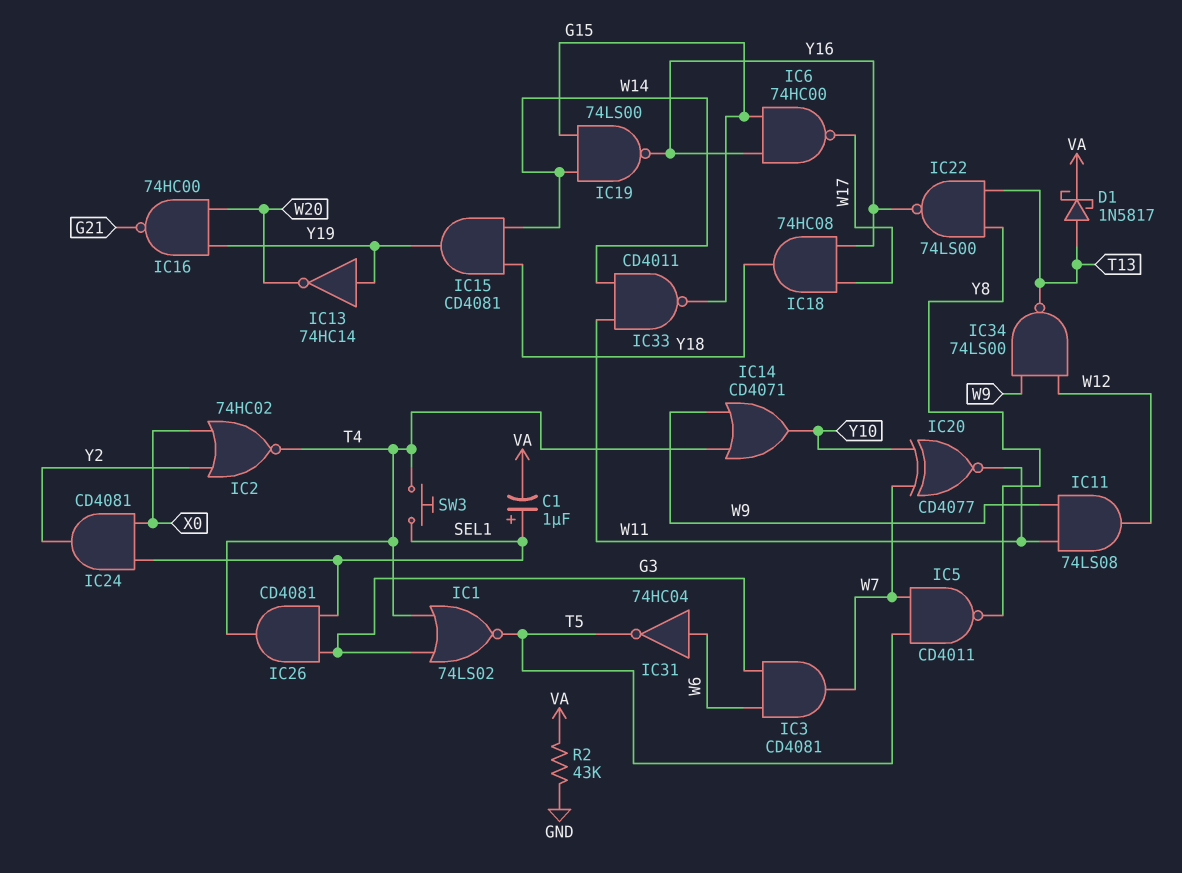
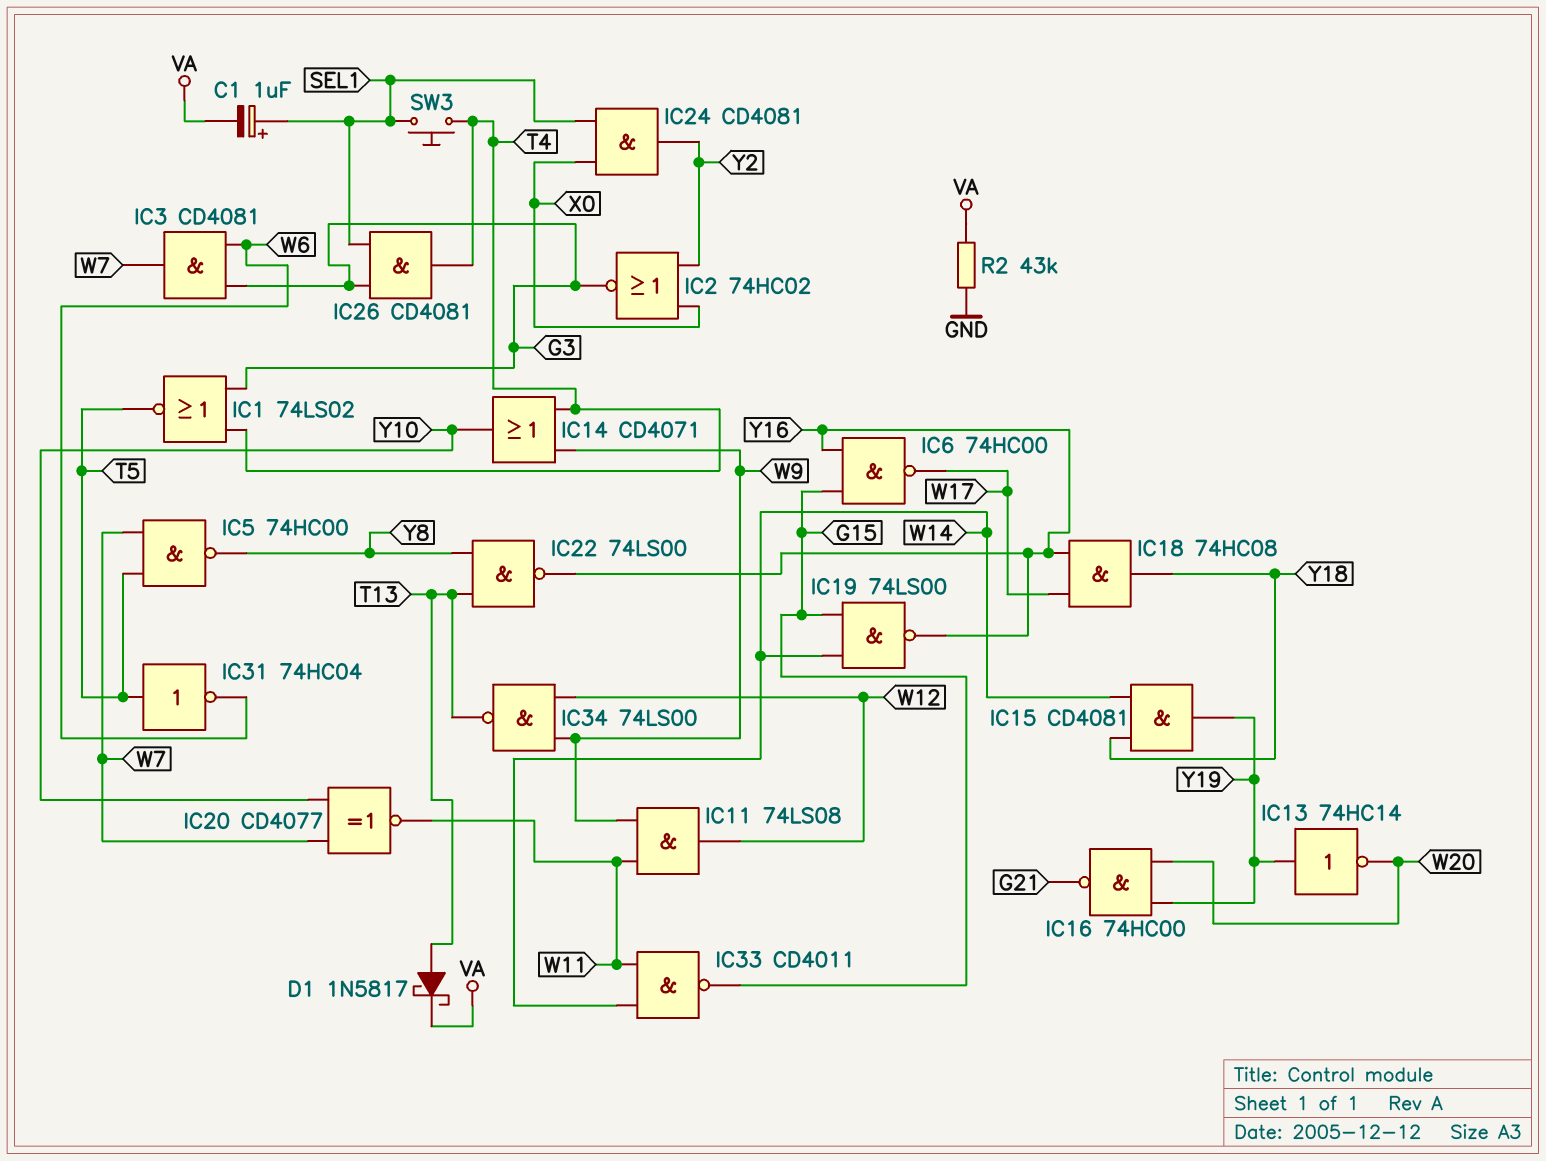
IC2: NOR 74HC02 (in X0, in Y2, out T4) -> NOR 74HC02 (in X0, in Y2, out G3)
IC5: NAND CD4011 (in T5, in W7, out Y8) -> NAND 74HC00 (in T5, in W7, out Y8)
IC31: NOT 74HC04 (in W6, out T5) -> NOT 74HC04 (in T5, out W6)

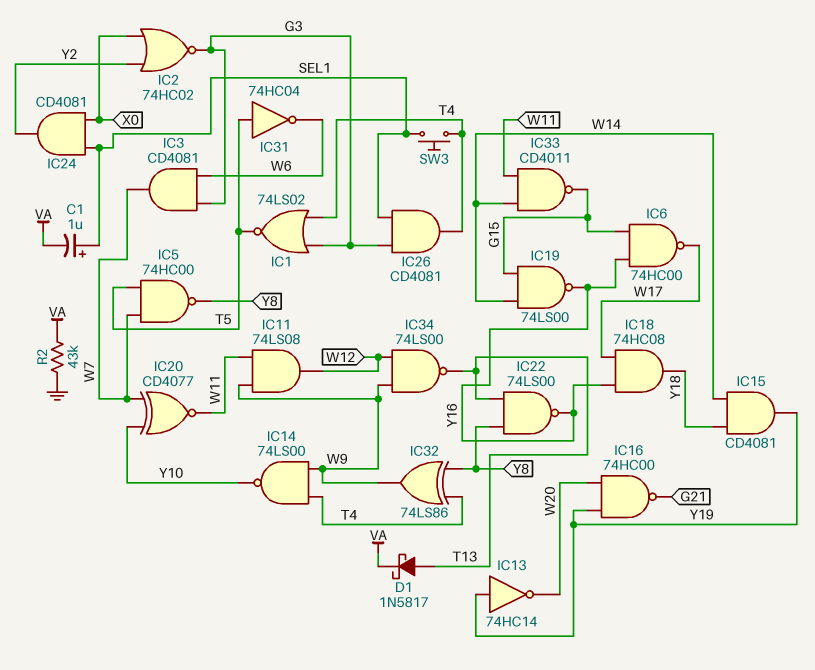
IC14: OR CD4071 (in T4, in W9, out Y10) -> NAND 74LS00 (in T4, in W9, out Y10)
IC32: none -> XOR 74LS86 (in T4, in Y8, out W9)

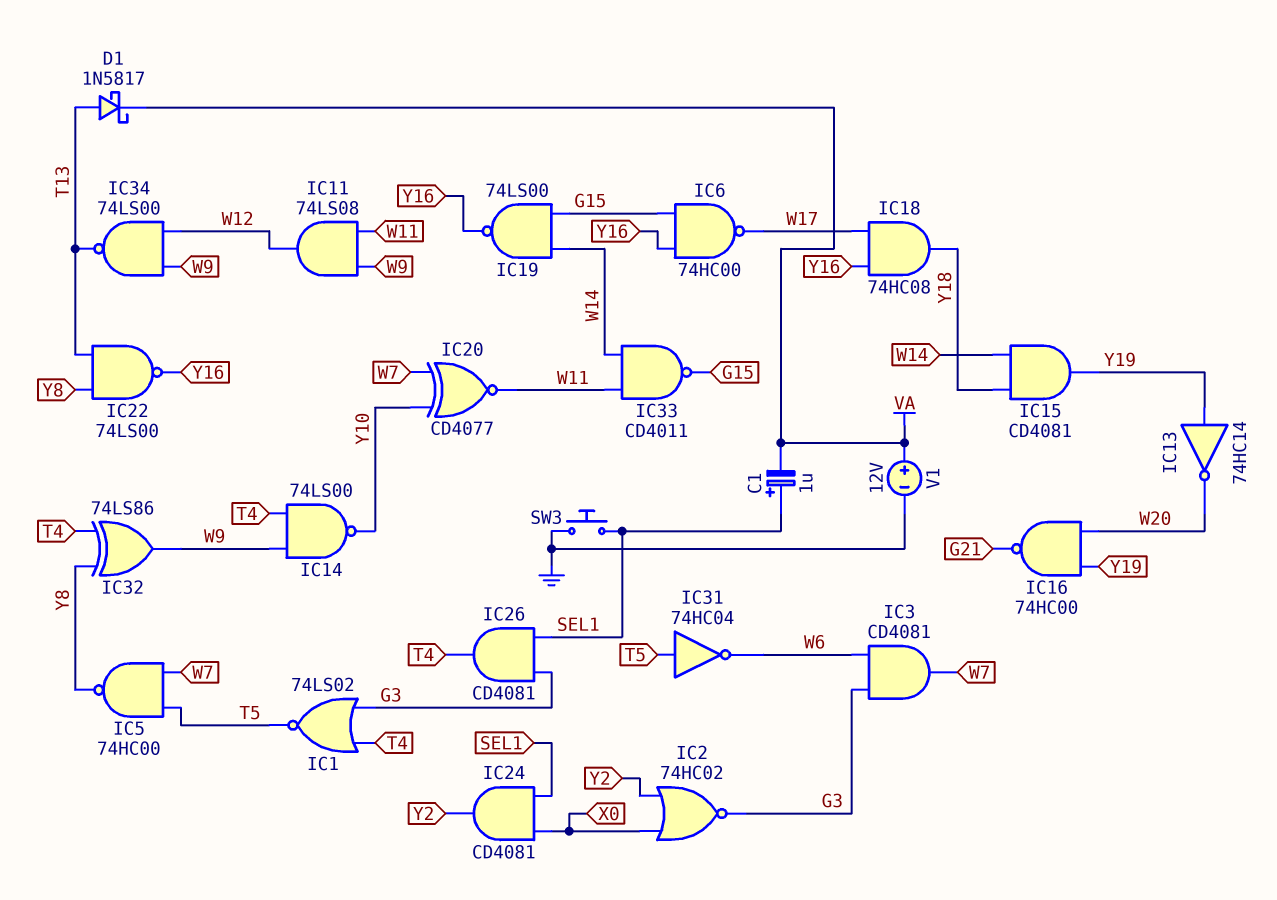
R2: 43k (GND, VA) -> none
SW3: button (SEL1, T4) -> button (GND, SEL1)
V1: none -> 12V (plus VA, minus GND)

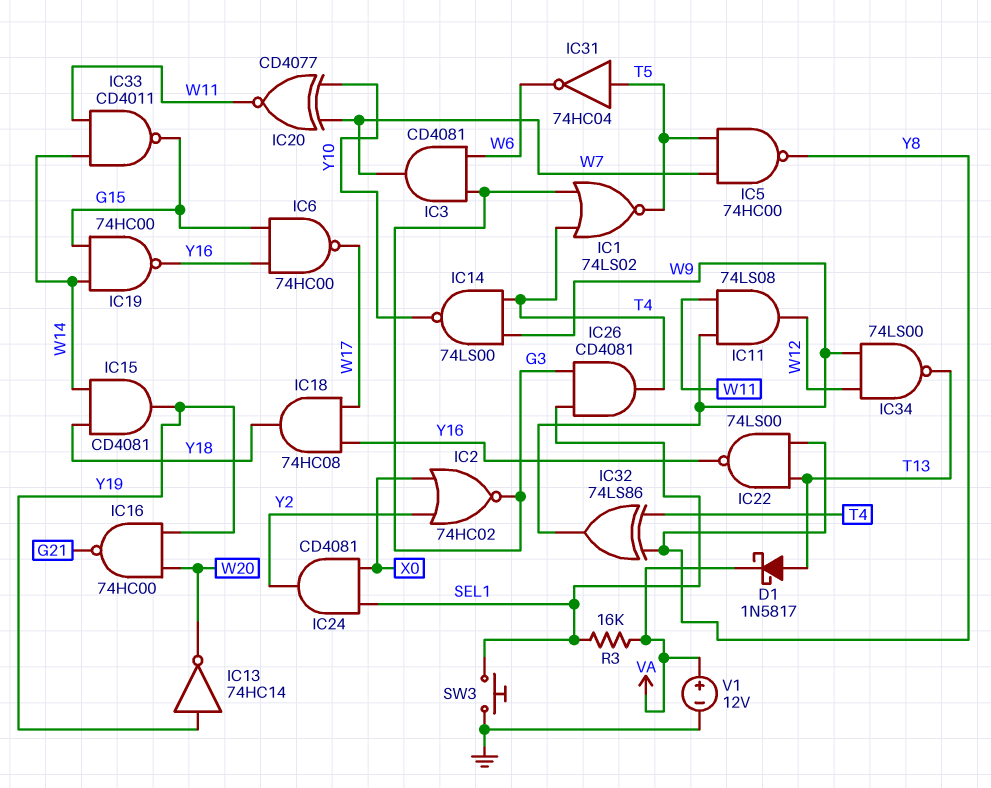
C1: 1uF (plus SEL1, minus VA) -> none
IC19: NAND 74LS00 (in G15, in W14, out Y16) -> NAND 74HC00 (in G15, in W14, out Y16)
R3: none -> 16k (SEL1, VA)

